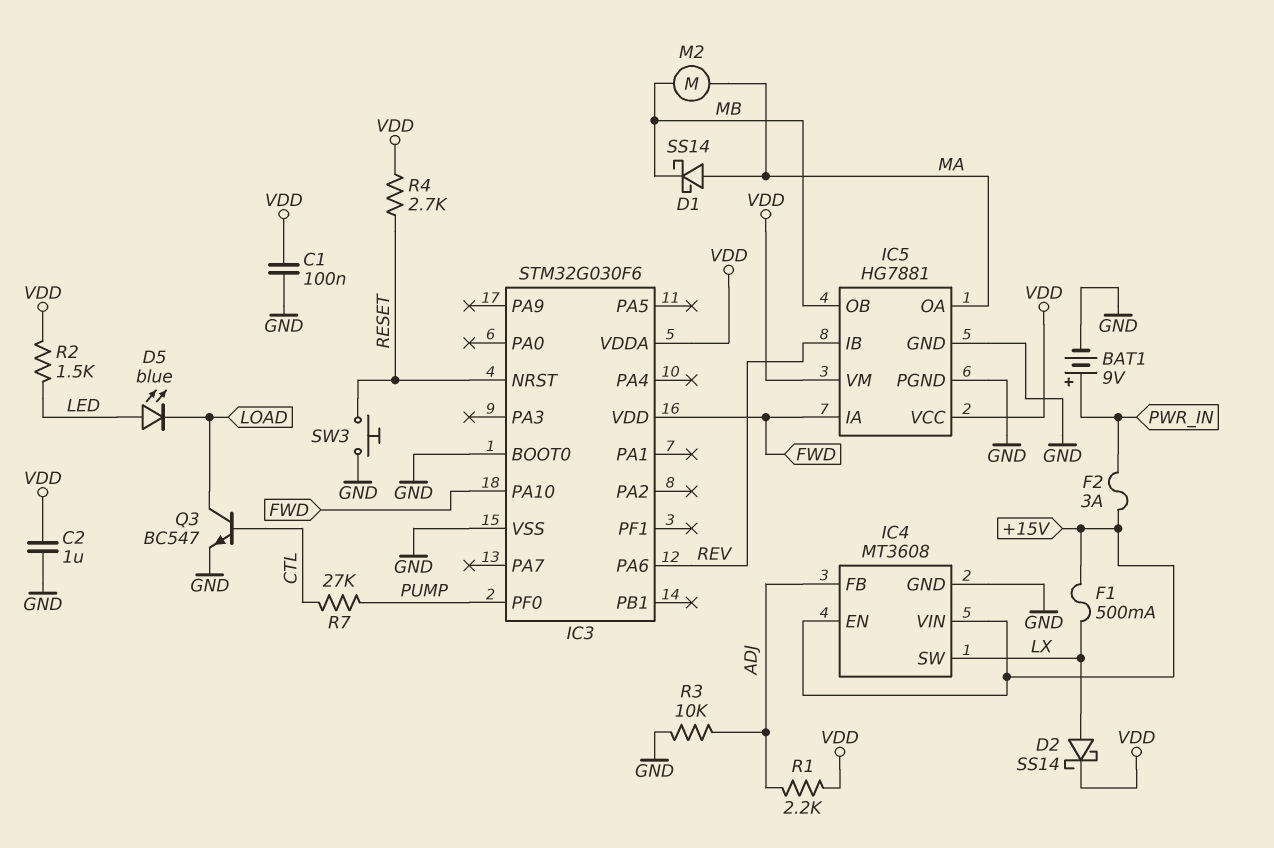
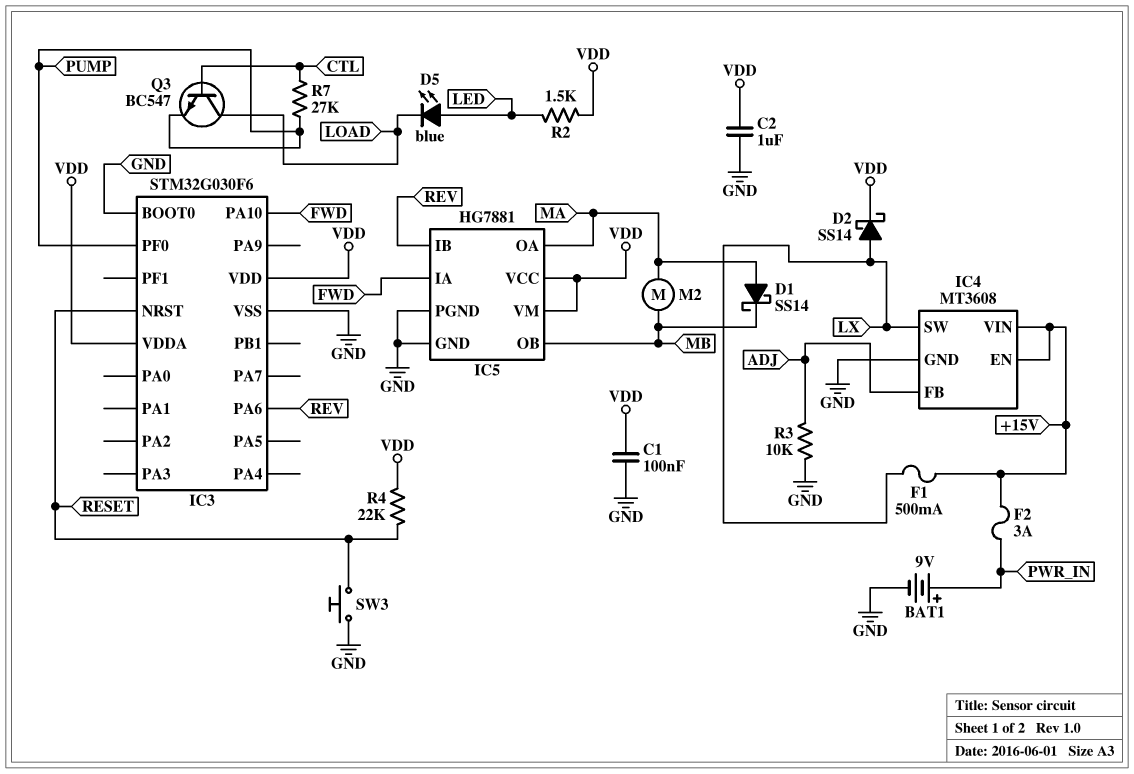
IC3 pin VDD: FWD -> VDD
Q3: NPN BC547 (B CTL, C LOAD, E GND) -> NPN BC547 (B CTL, C LOAD, E PUMP)
R1: 2.2k (ADJ, VDD) -> none
R4: 2.7k (RESET, VDD) -> 22k (RESET, VDD)

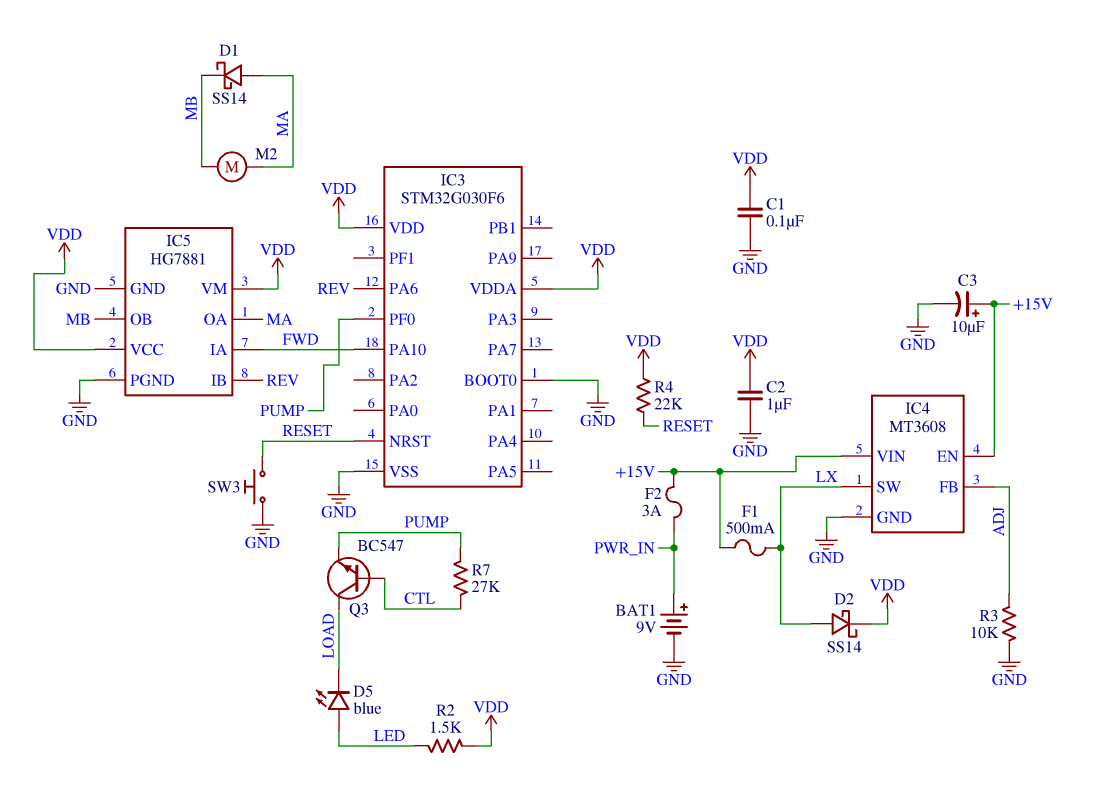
C3: none -> 10uF (plus +15V, minus GND)

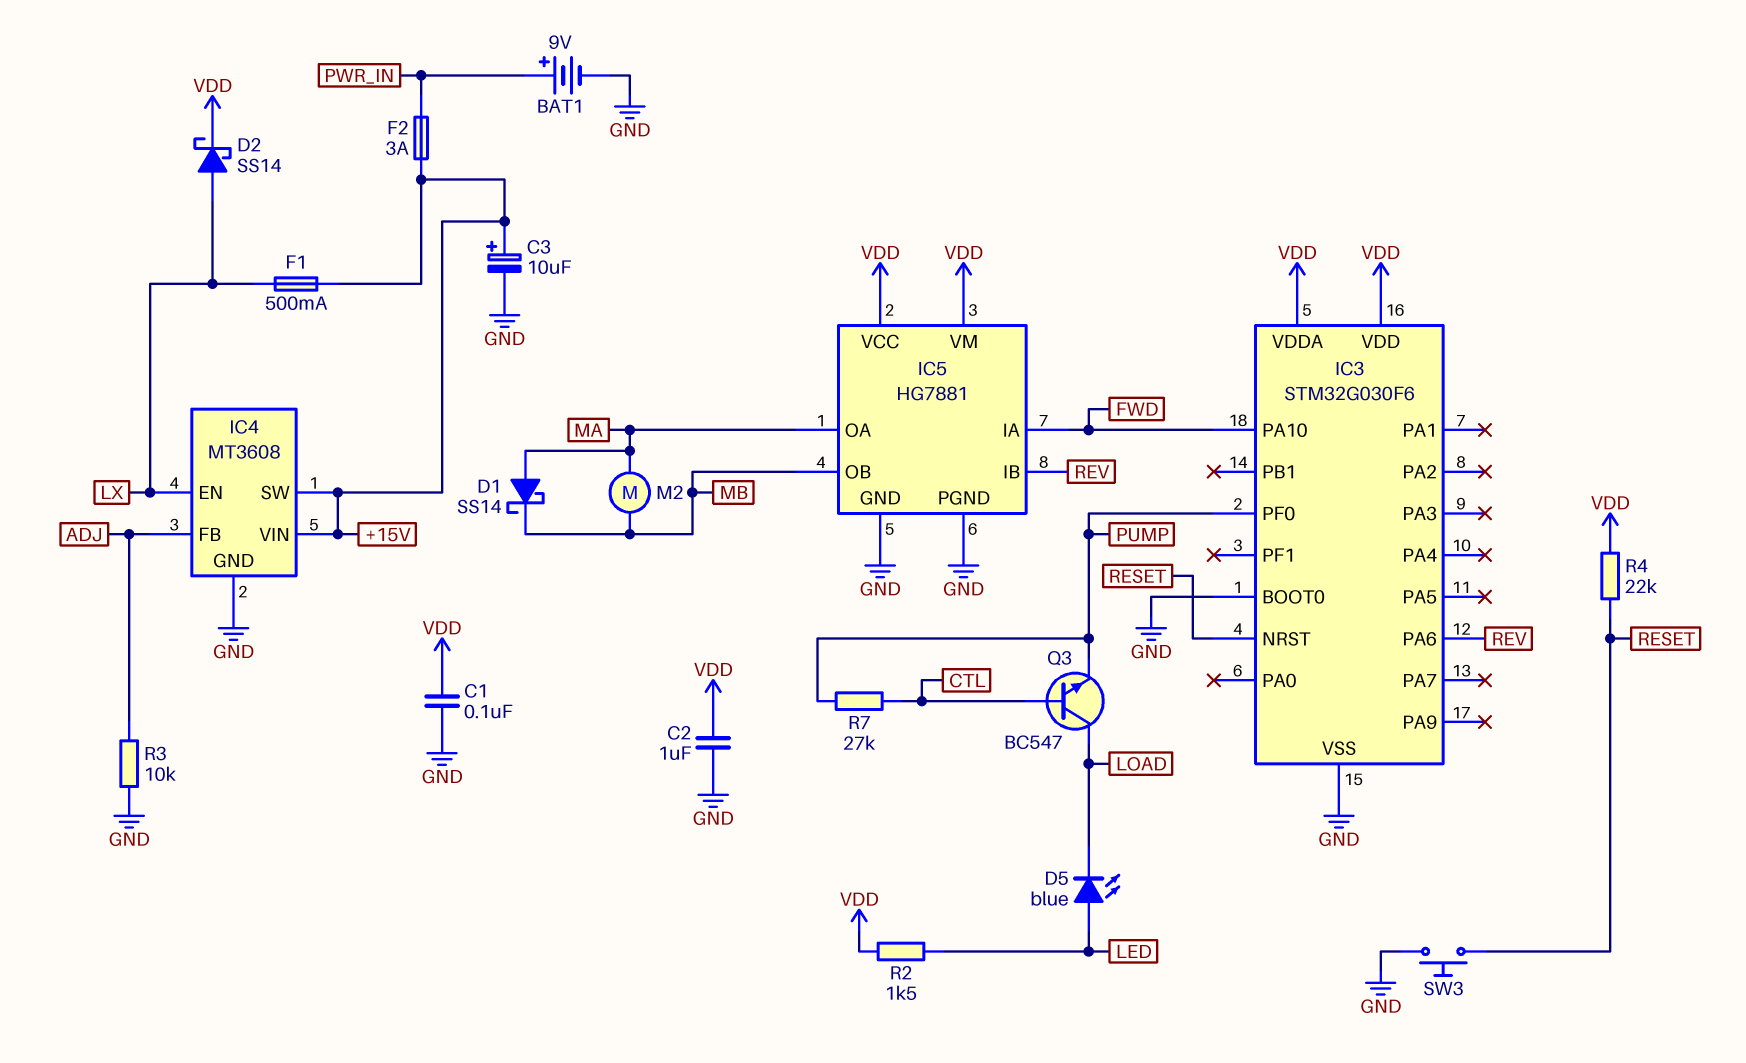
IC4 pin EN: +15V -> LX
IC4 pin SW: LX -> +15V

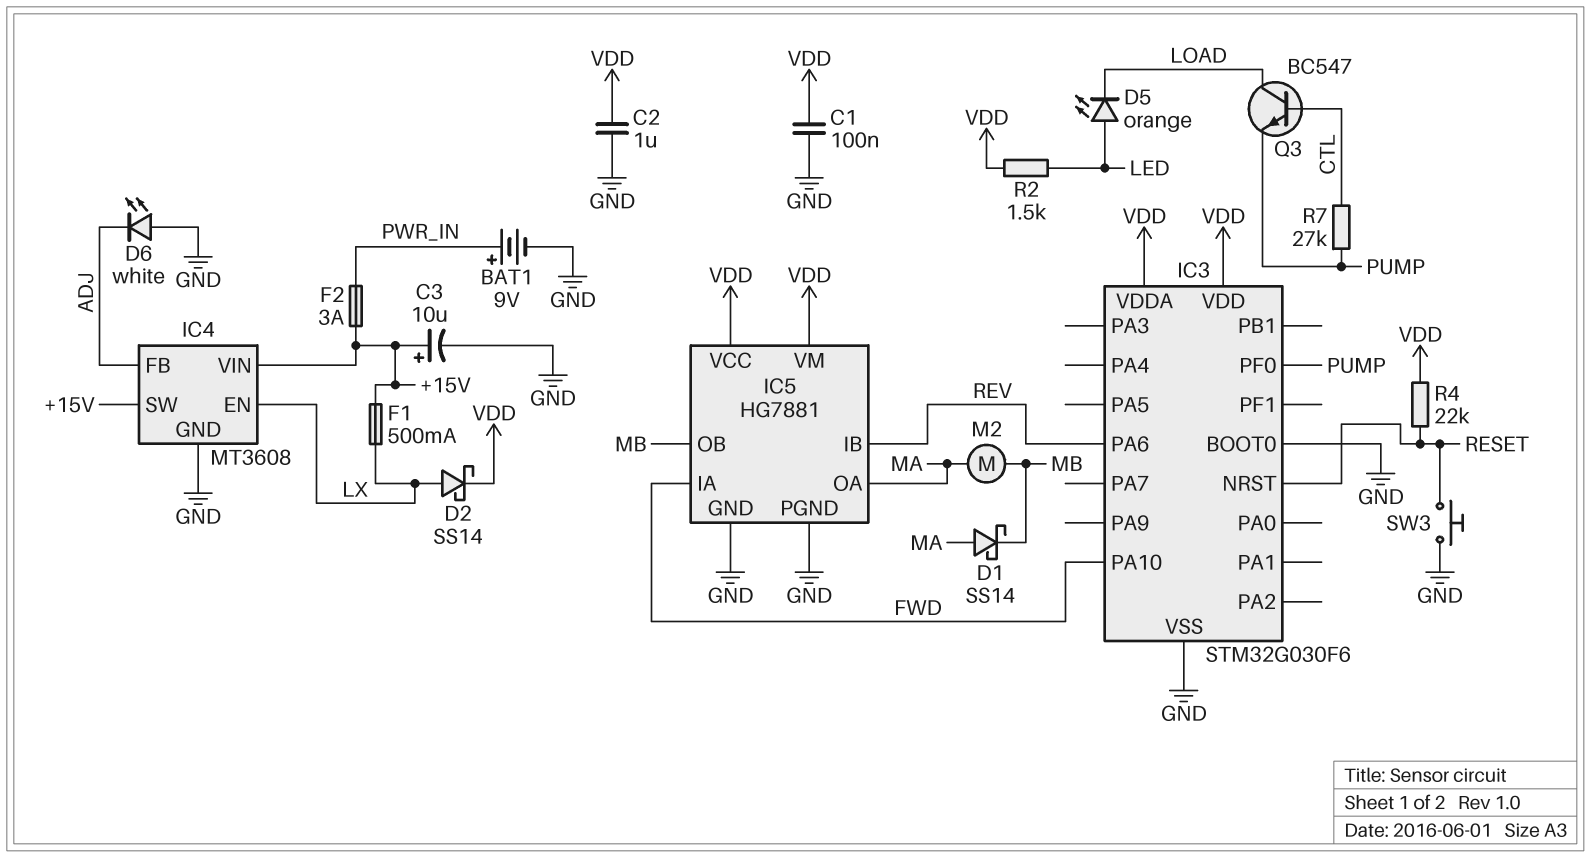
D5: LED blue (A LED, K LOAD) -> LED orange (A LED, K LOAD)
D6: none -> LED white (A GND, K ADJ)
R3: 10k (ADJ, GND) -> none

